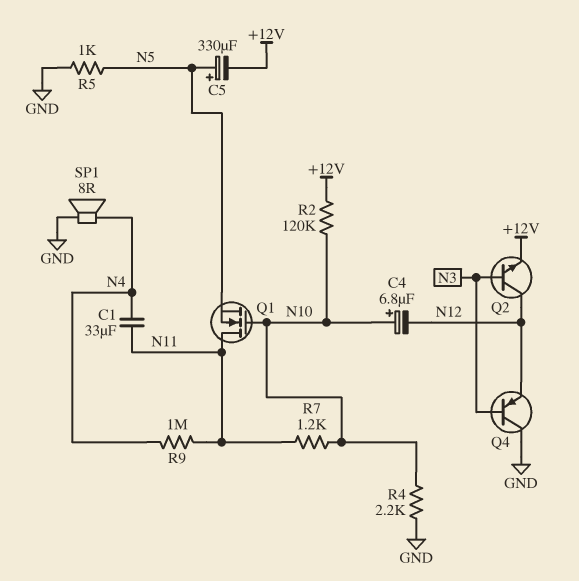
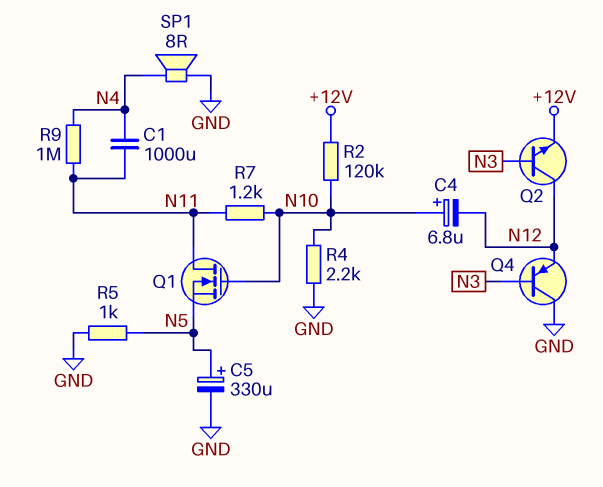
C1: 33uF (N4, N11) -> 1000uF (N4, N11)
C5: 330uF (plus N5, minus +12V) -> 330uF (plus N5, minus GND)

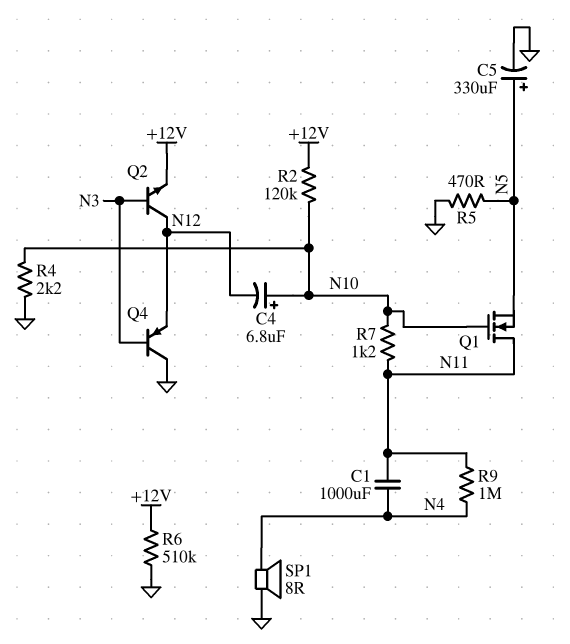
R5: 1k (GND, N5) -> 470 (GND, N5)
R6: none -> 510k (+12V, GND)

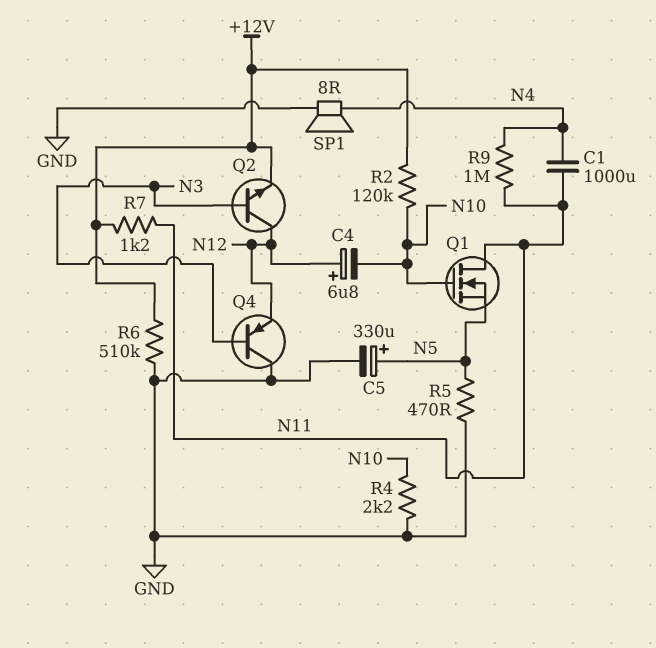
C4: 6.8uF (plus N10, minus N12) -> 6.8uF (plus N12, minus N10)
R7: 1.2k (N10, N11) -> 1.2k (+12V, N11)

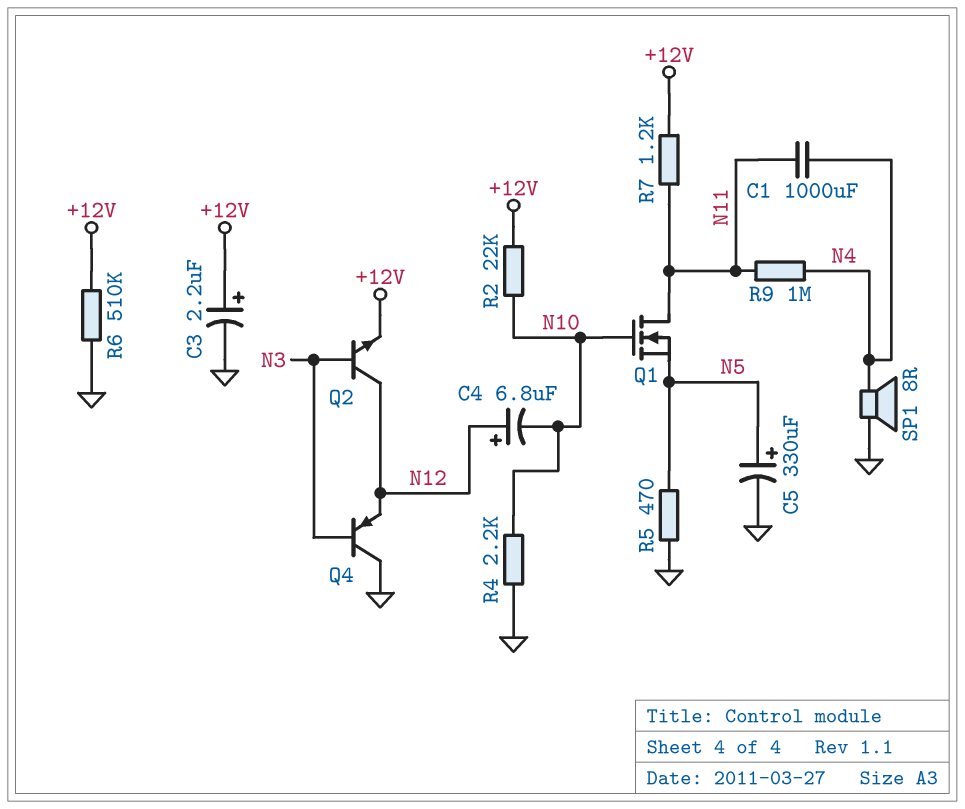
C3: none -> 2.2uF (plus +12V, minus GND)
R2: 120k (+12V, N10) -> 22k (+12V, N10)

